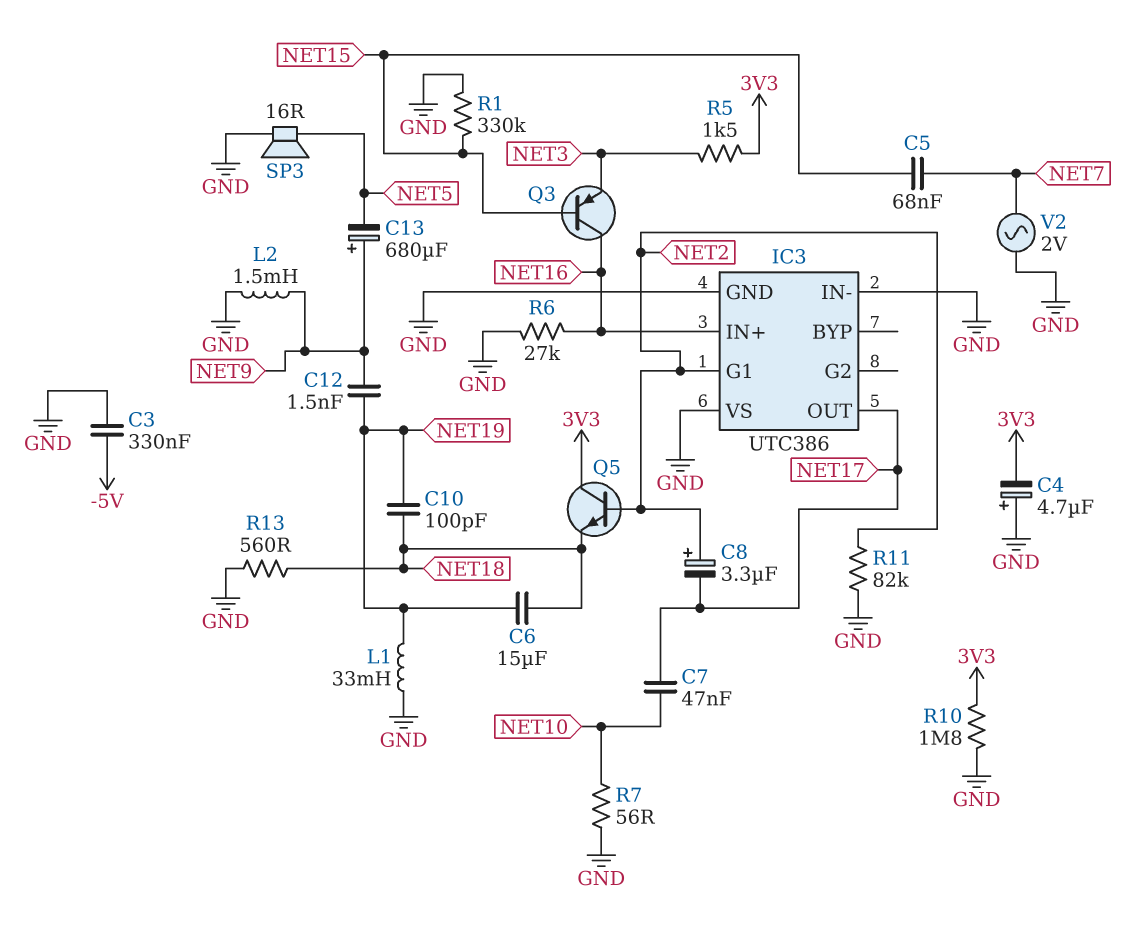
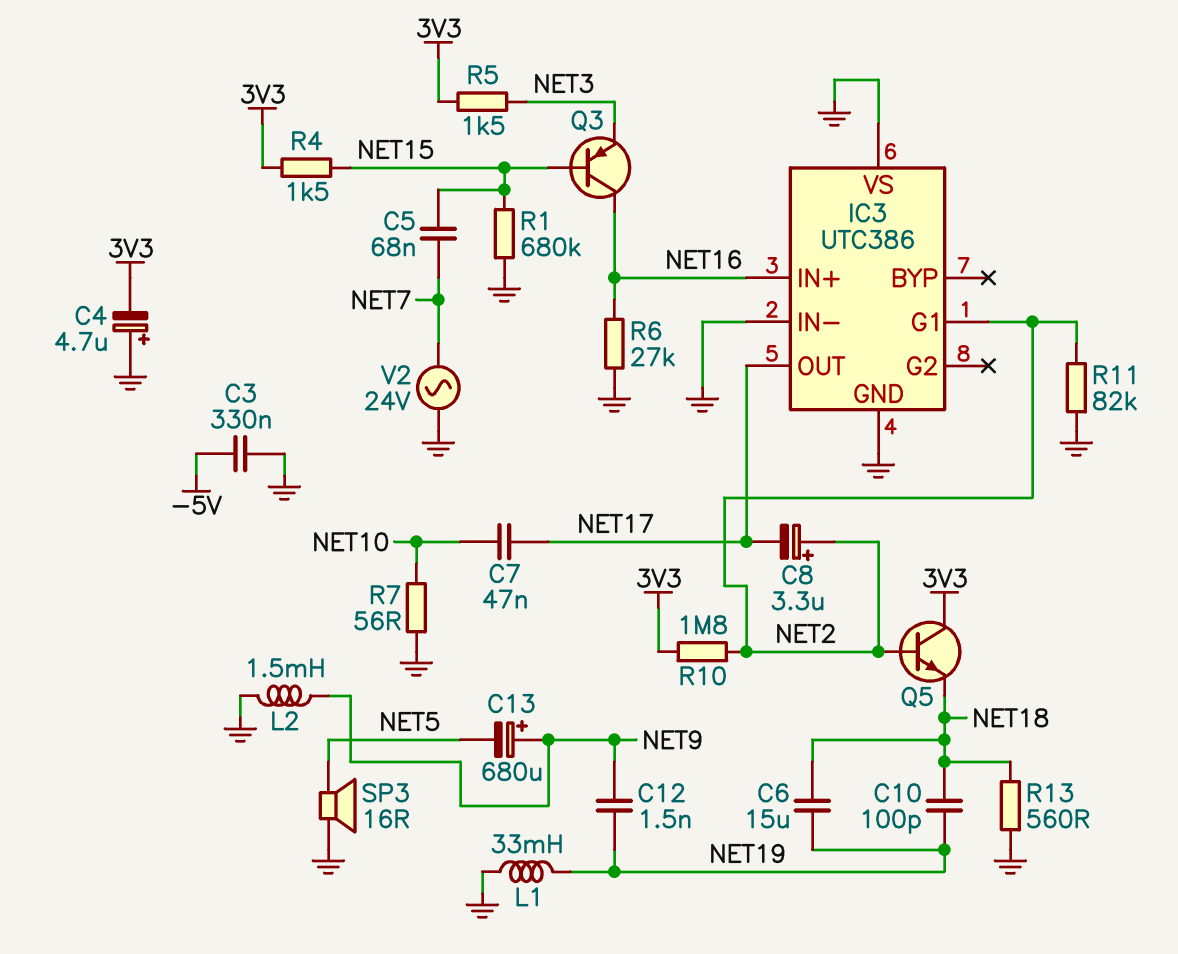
R1: 330k (GND, NET15) -> 680k (GND, NET15)
R4: none -> 1.5k (3V3, NET15)
R10: 1.8M (3V3, GND) -> 1.8M (3V3, NET2)
V2: AC 2V (GND, NET7) -> AC 24V (GND, NET7)

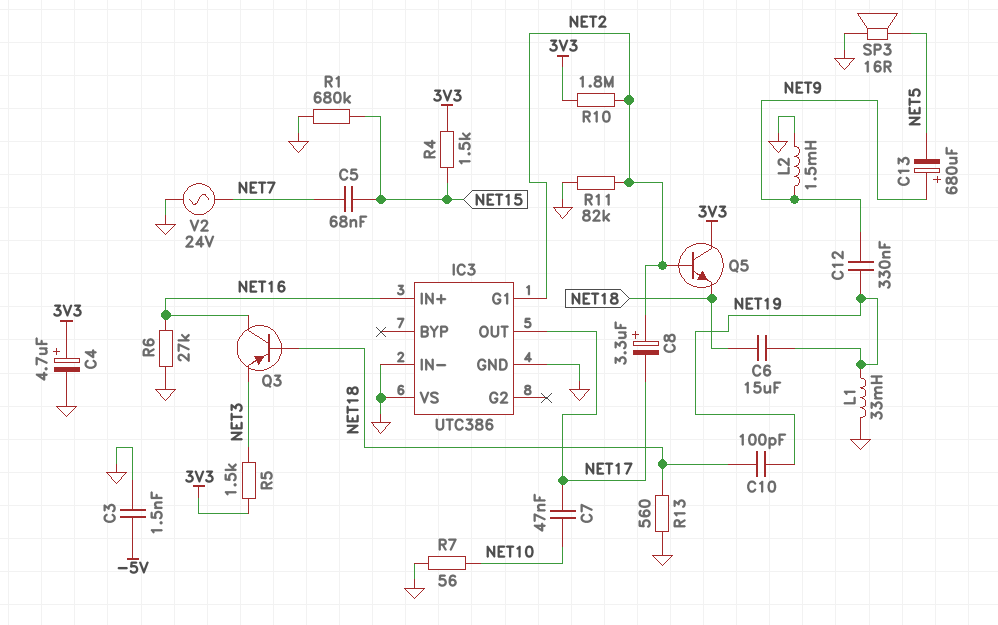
C3: 330nF (-5V, GND) -> 1.5nF (-5V, GND)
C4: 4.7uF (plus GND, minus 3V3) -> 4.7uF (plus 3V3, minus GND)
C12: 1.5nF (NET9, NET19) -> 330nF (NET9, NET19)
Q3: PNP (B NET15, C NET16, E NET3) -> PNP (B NET18, C NET16, E NET3)

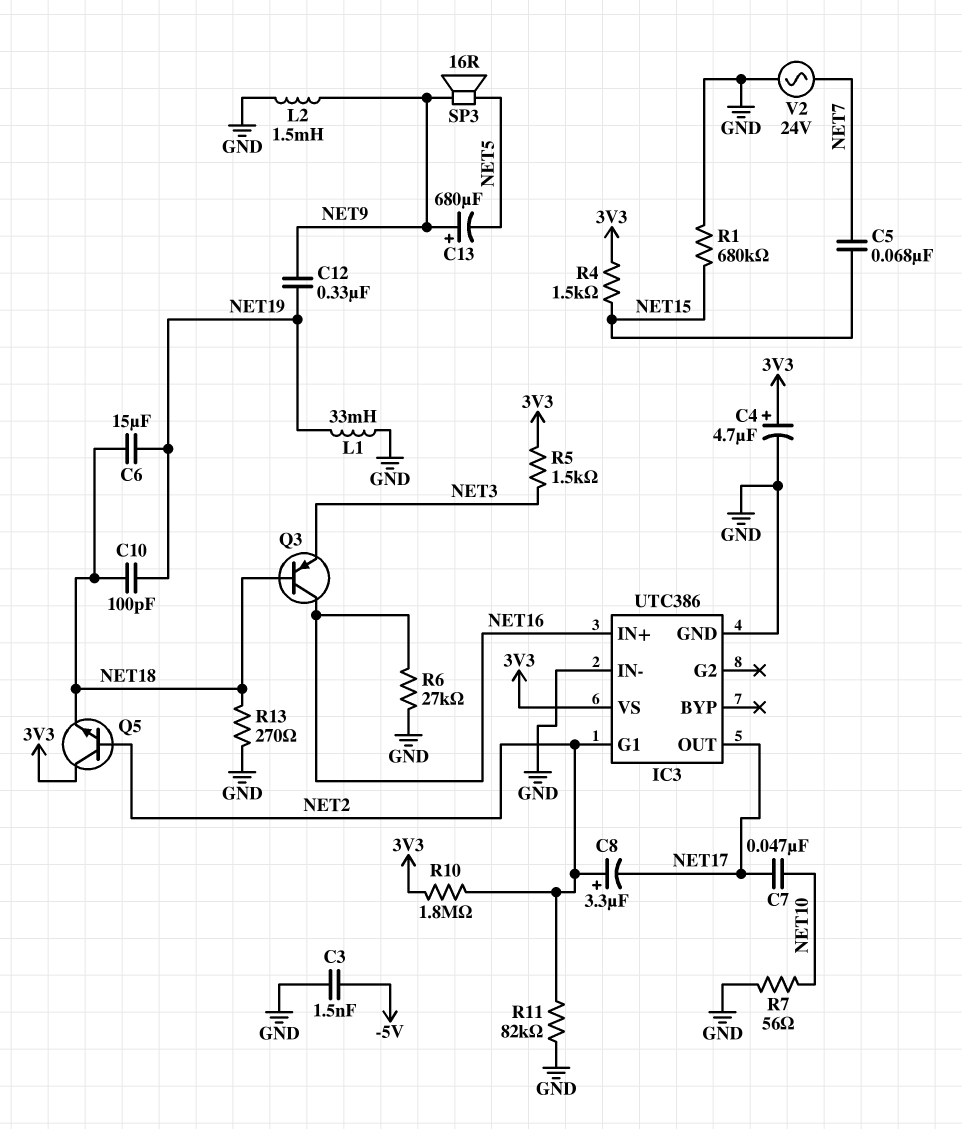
IC3 pin VS: GND -> 3V3
R13: 560 (GND, NET18) -> 270 (GND, NET18)
SP3: speaker 16R (GND, NET5) -> speaker 16R (NET5, NET9)

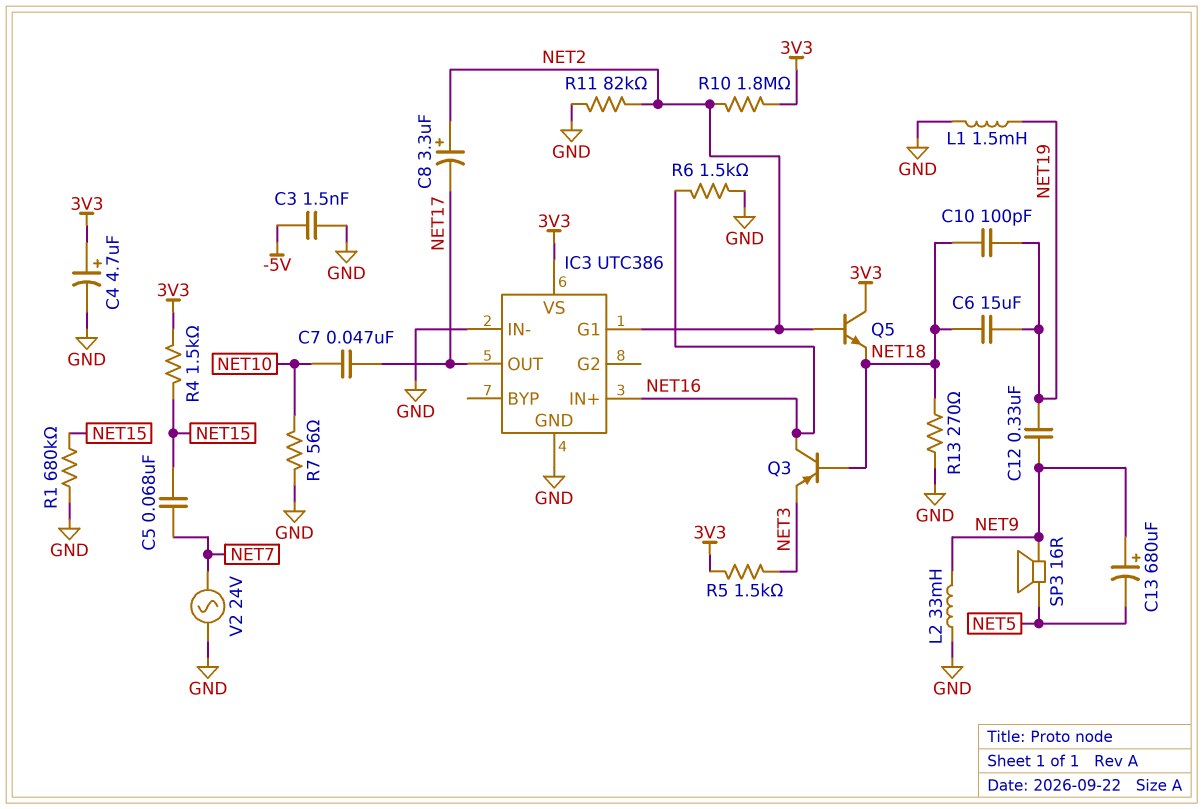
L1: 33mH (GND, NET19) -> 1.5mH (GND, NET19)
L2: 1.5mH (GND, NET9) -> 33mH (GND, NET9)
R6: 27k (GND, NET16) -> 1.5k (GND, NET16)

